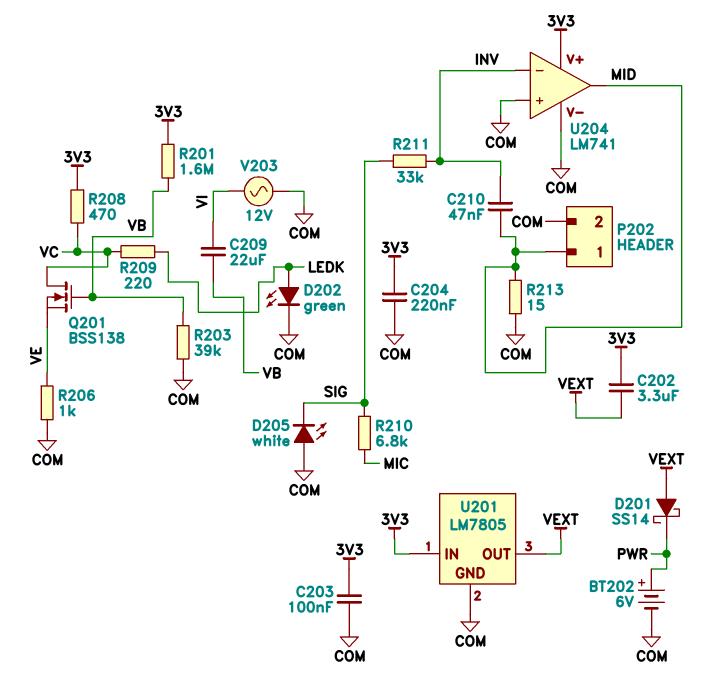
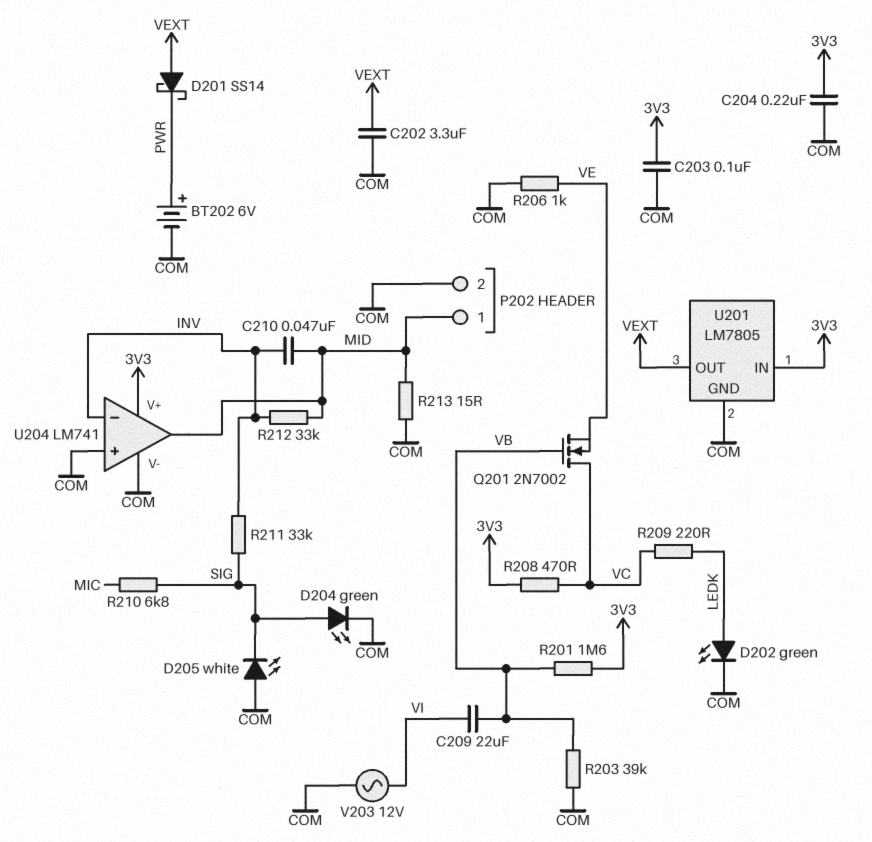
C202: 3.3uF (3V3, VEXT) -> 3.3uF (COM, VEXT)
D204: none -> LED green (A SIG, K COM)
Q201: NMOS BSS138 (G VB, D VC, S VE) -> NMOS 2N7002 (G VB, D VC, S VE)
R212: none -> 33k (INV, MID)

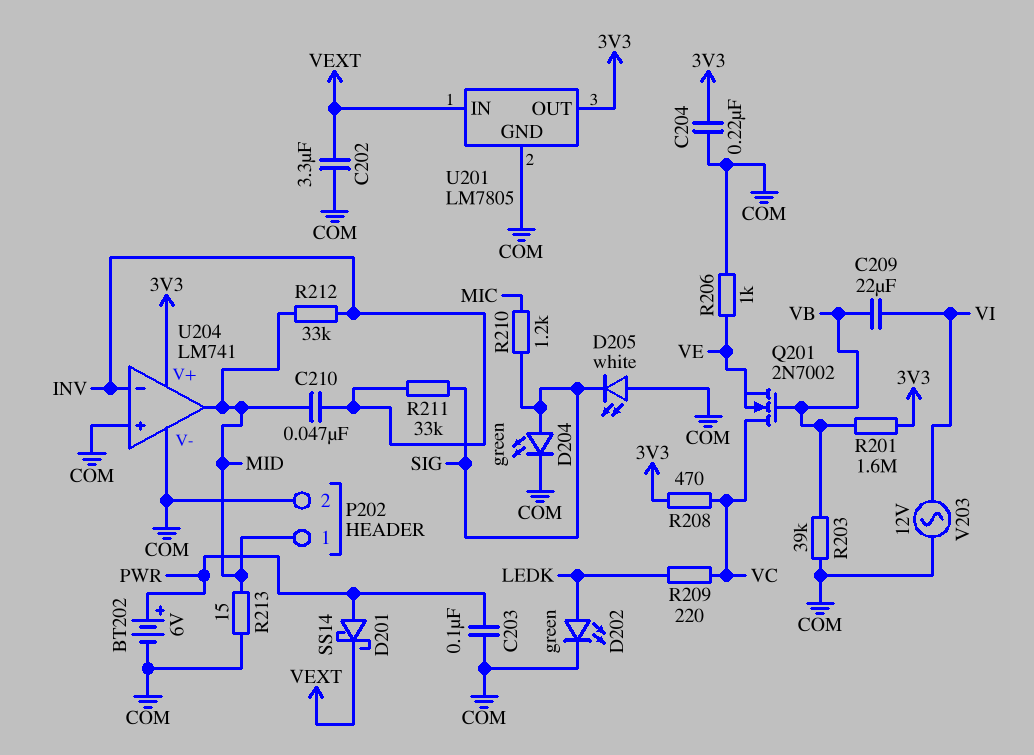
C203: 100nF (3V3, COM) -> 100nF (COM, PWR)
D201: schottky SS14 (A VEXT, K PWR) -> schottky SS14 (A PWR, K VEXT)
R210: 6.8k (MIC, SIG) -> 1.2k (MIC, SIG)
U201 pin IN: 3V3 -> VEXT
U201 pin OUT: VEXT -> 3V3

